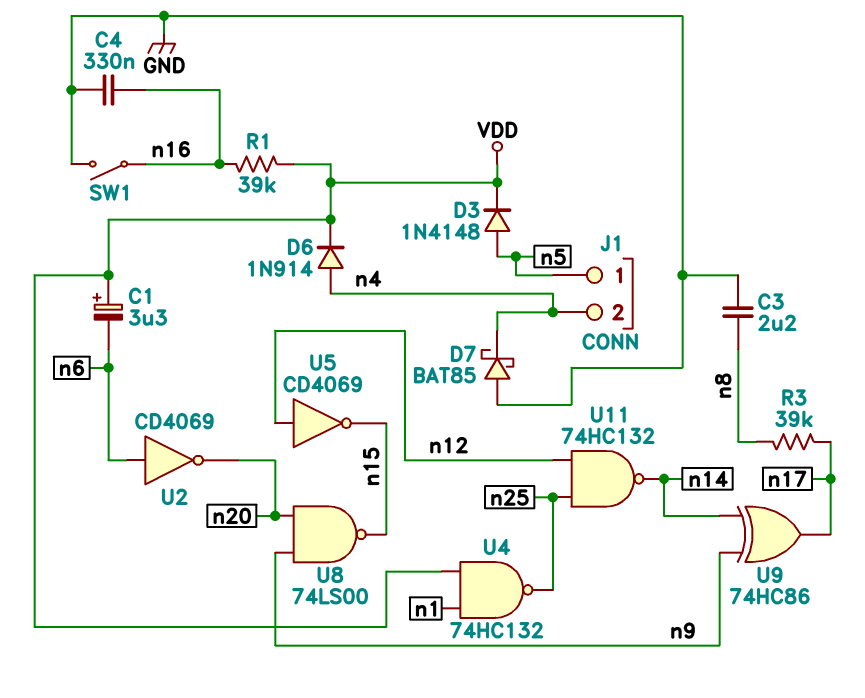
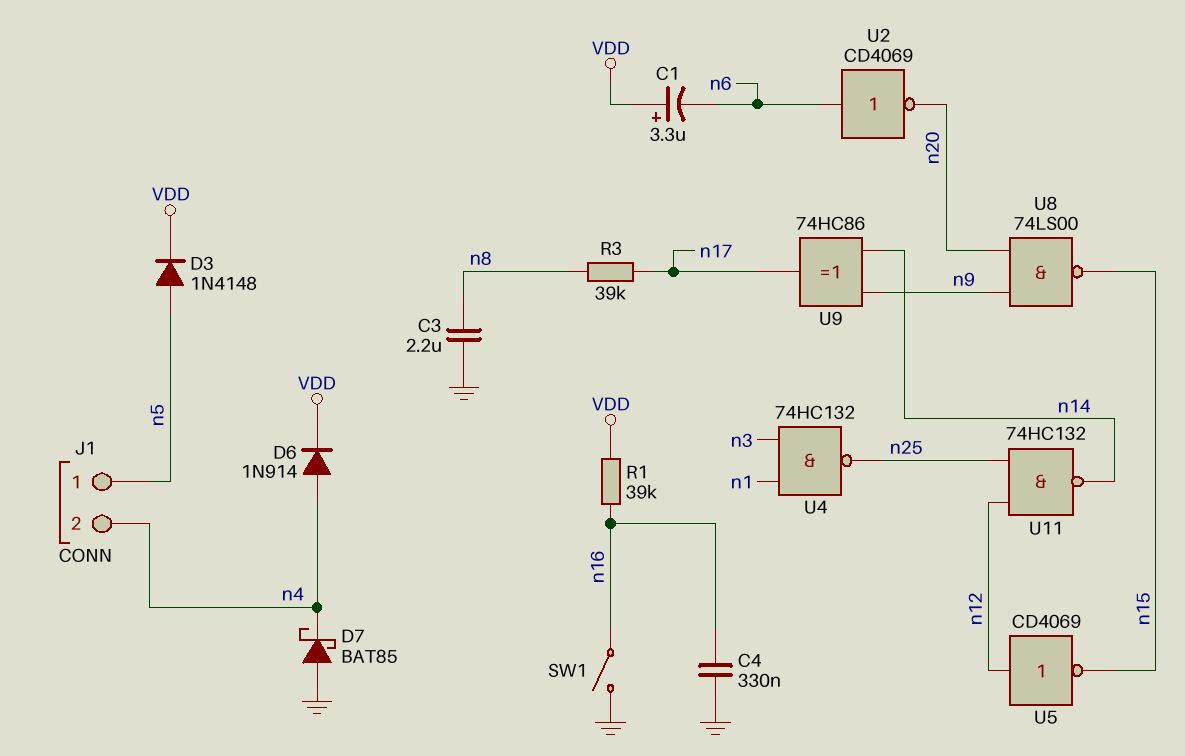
U4: NAND 74HC132 (in VDD, in n1, out n25) -> NAND 74HC132 (in n1, in n3, out n25)

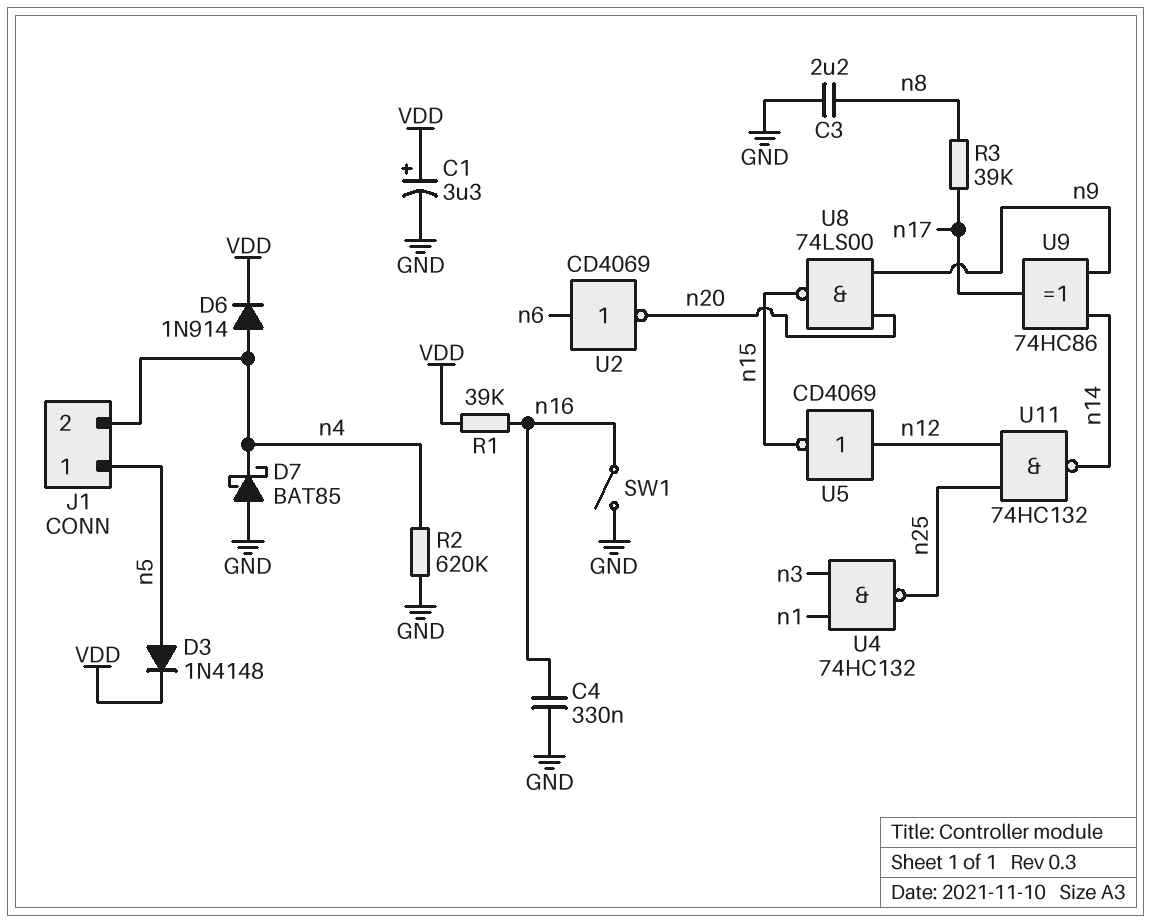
C1: 3.3uF (plus VDD, minus n6) -> 3.3uF (plus VDD, minus GND)
R2: none -> 620k (GND, n4)

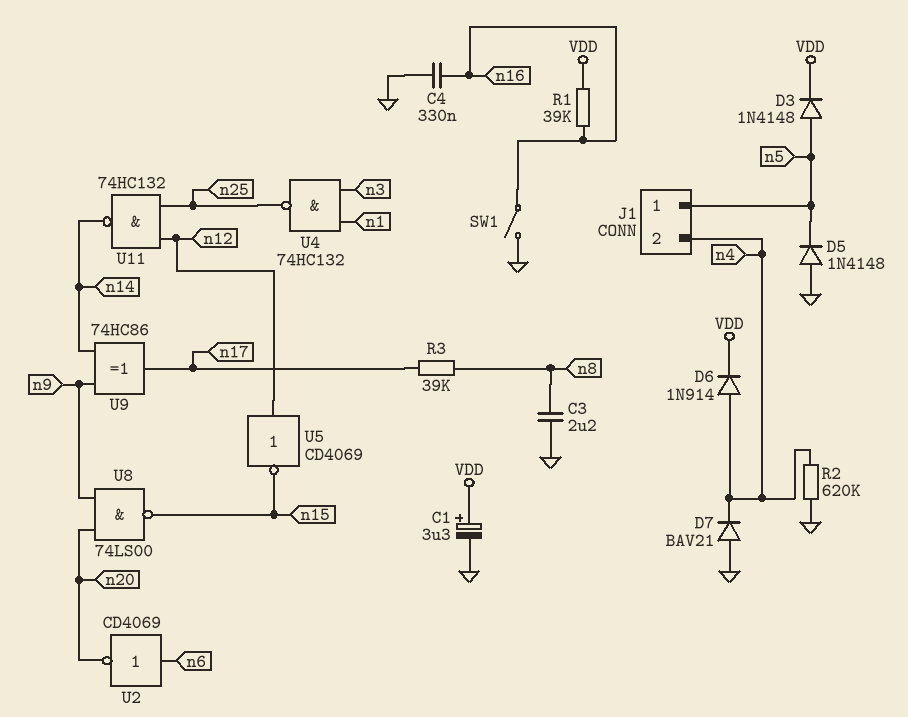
D5: none -> diode 1N4148 (A GND, K n5)
D7: schottky BAT85 (A GND, K n4) -> diode BAV21 (A GND, K n4)

